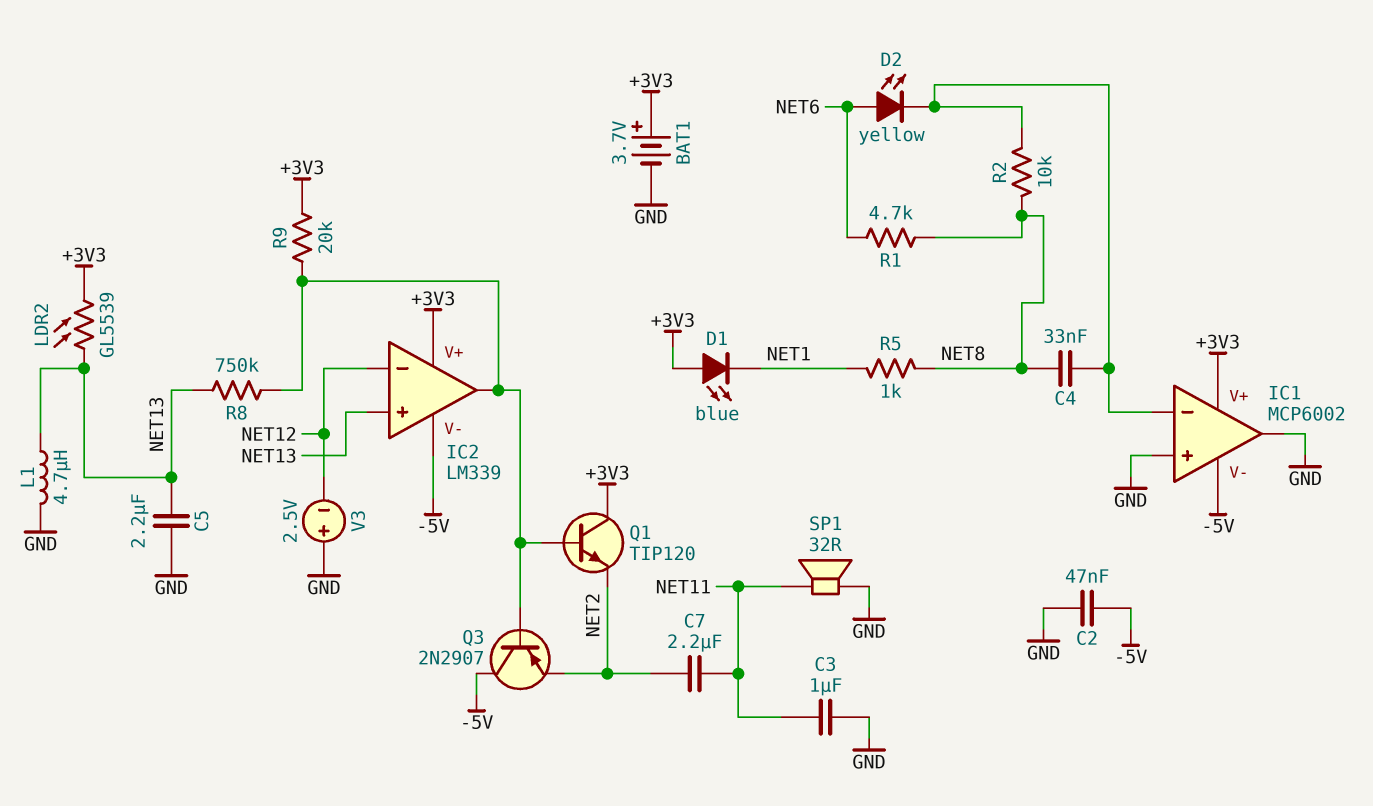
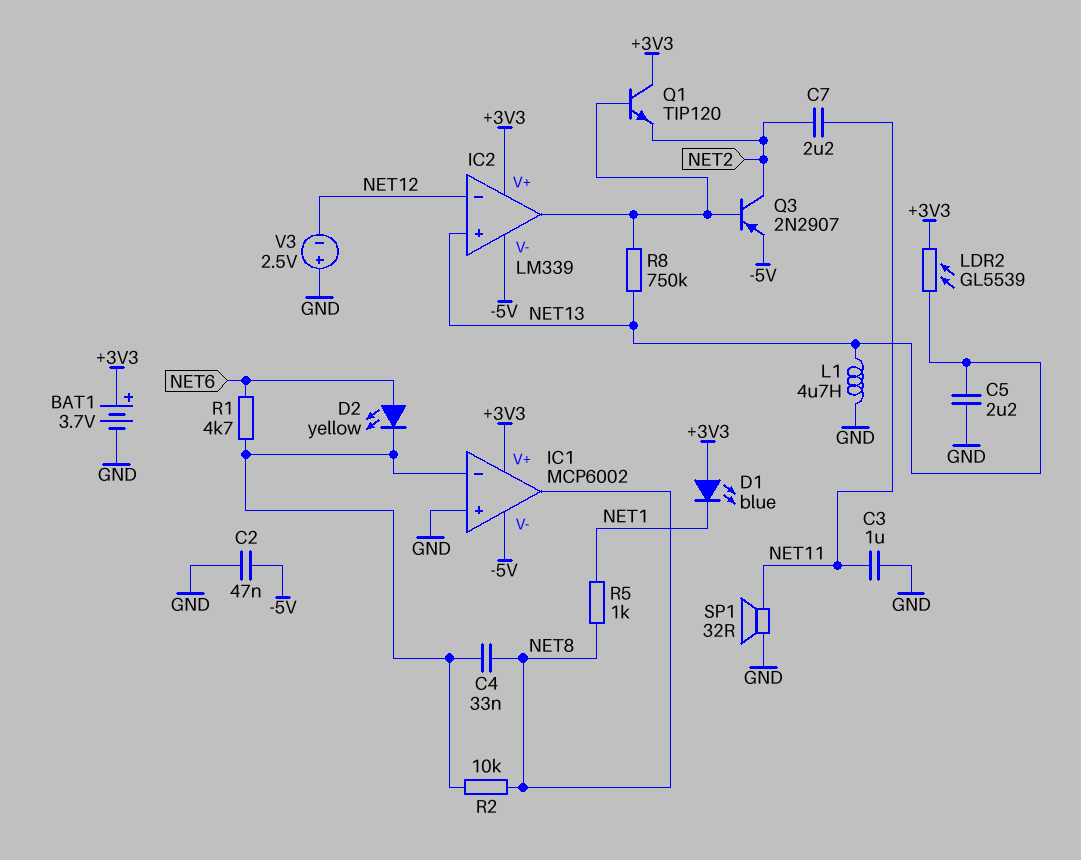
IC1 pin out: GND -> NET8
Q3: PNP 2N2907 (B IC2/out, C -5V, E NET2) -> PNP 2N2907 (B IC2/out, C NET2, E -5V)
R1: 4.7k (NET6, NET8) -> 4.7k (IC1/in-, NET6)
R9: 20k (+3V3, IC2/out) -> none

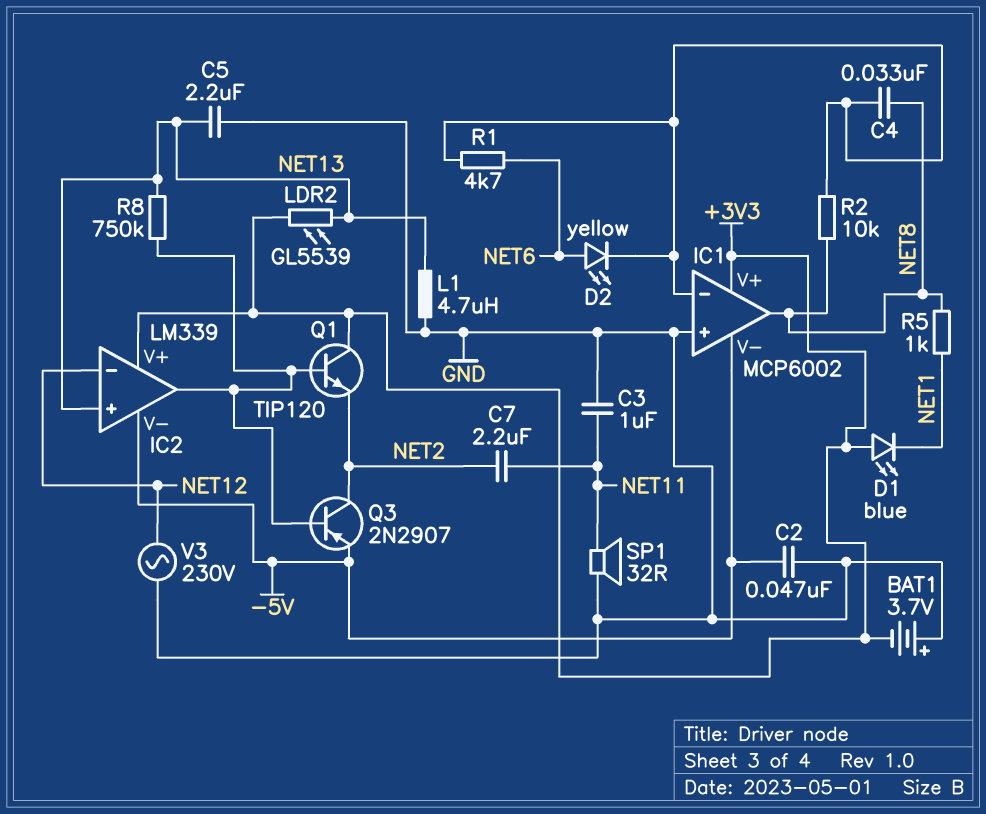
BAT1: 3.7V (plus +3V3, minus GND) -> 3.7V (plus GND, minus +3V3)
V3: 2.5V (plus GND, minus NET12) -> AC 230V (GND, NET12)

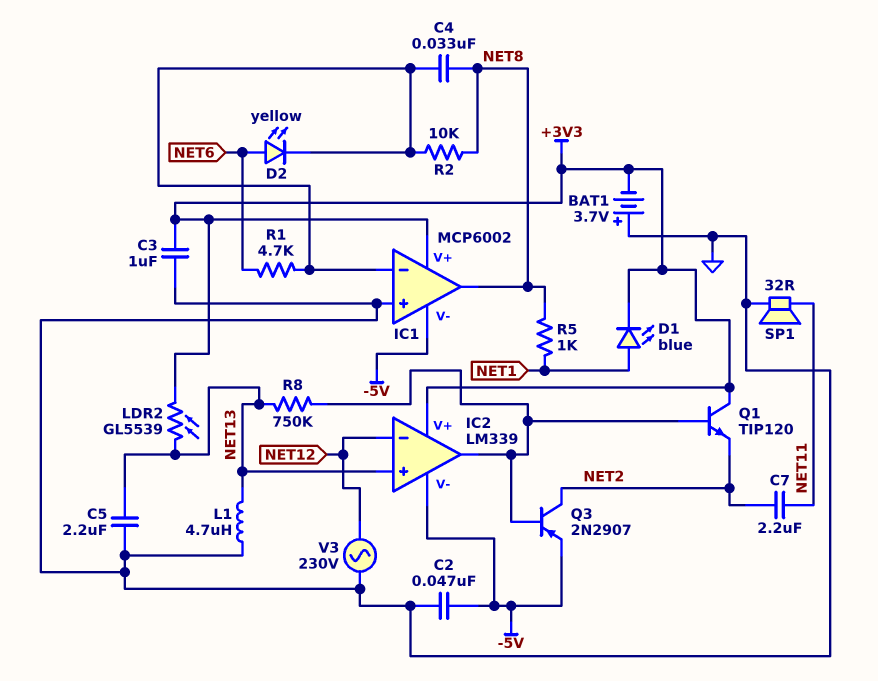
C3: 1uF (GND, NET11) -> 1uF (+3V3, GND)
D1: LED blue (A +3V3, K NET1) -> LED blue (A NET1, K +3V3)

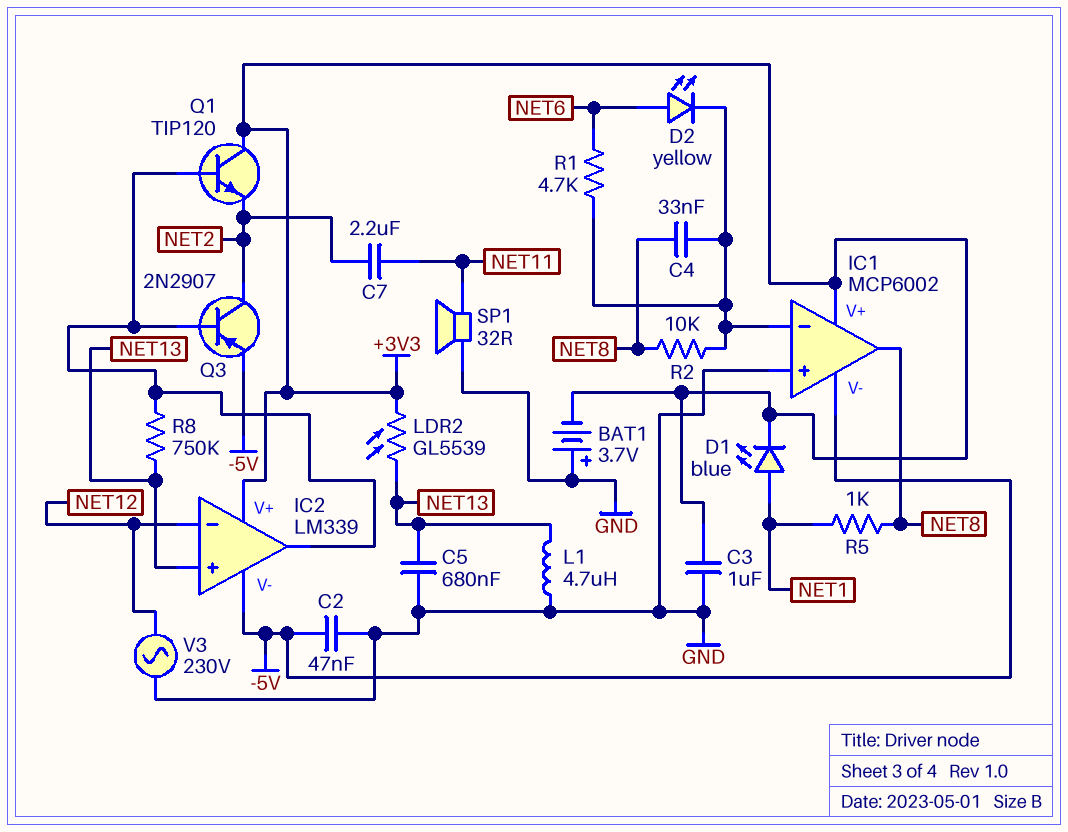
C5: 2.2uF (GND, NET13) -> 680nF (GND, NET13)

